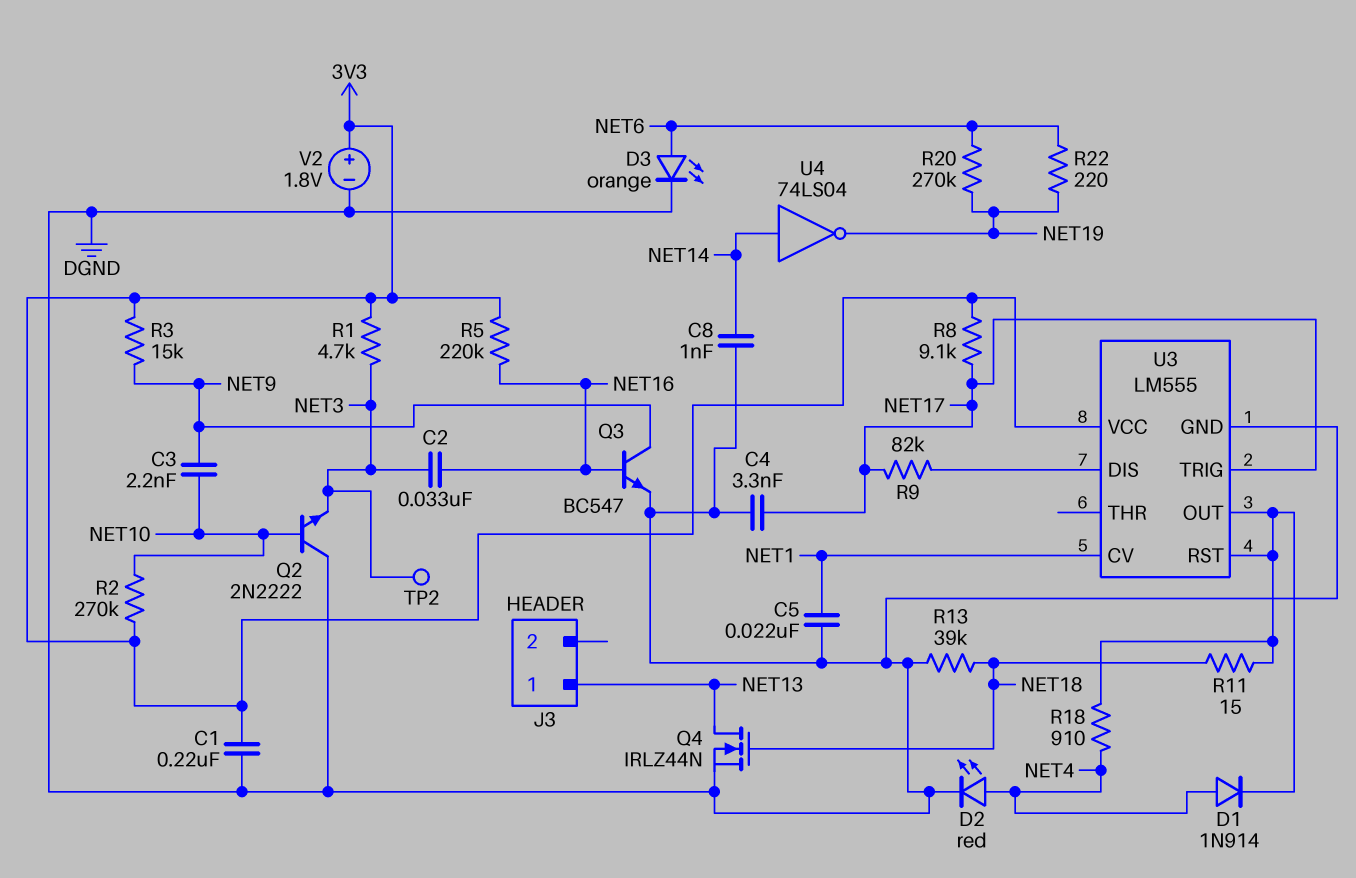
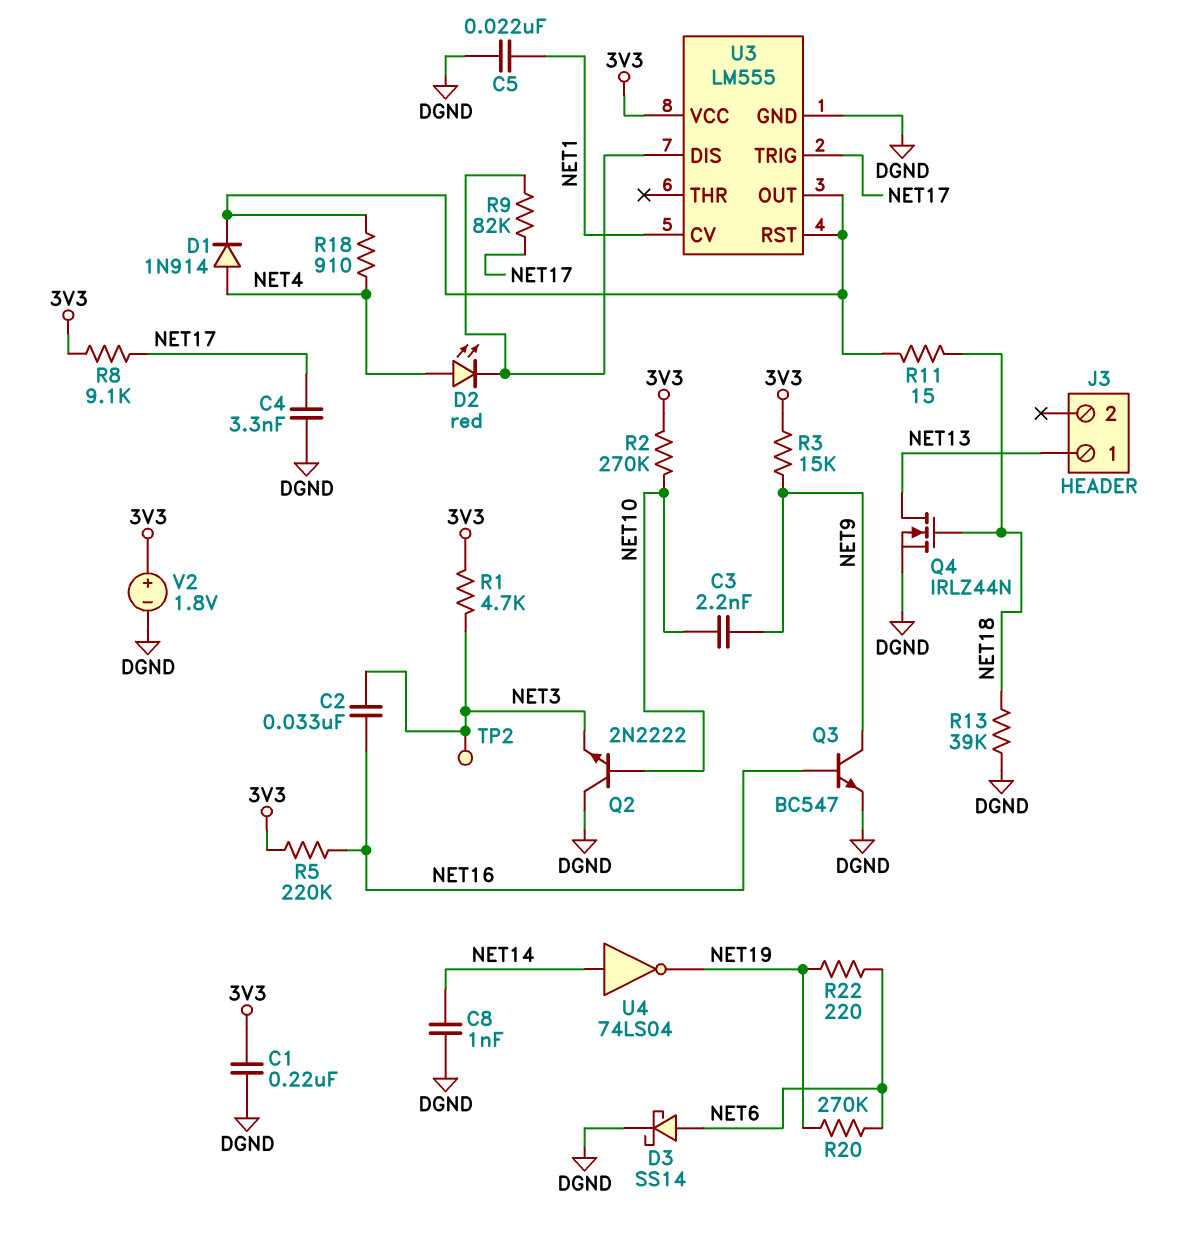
D2: LED red (A NET4, K DGND) -> LED red (A NET4, K U3/DIS)
D3: LED orange (A NET6, K DGND) -> schottky SS14 (A NET6, K DGND)

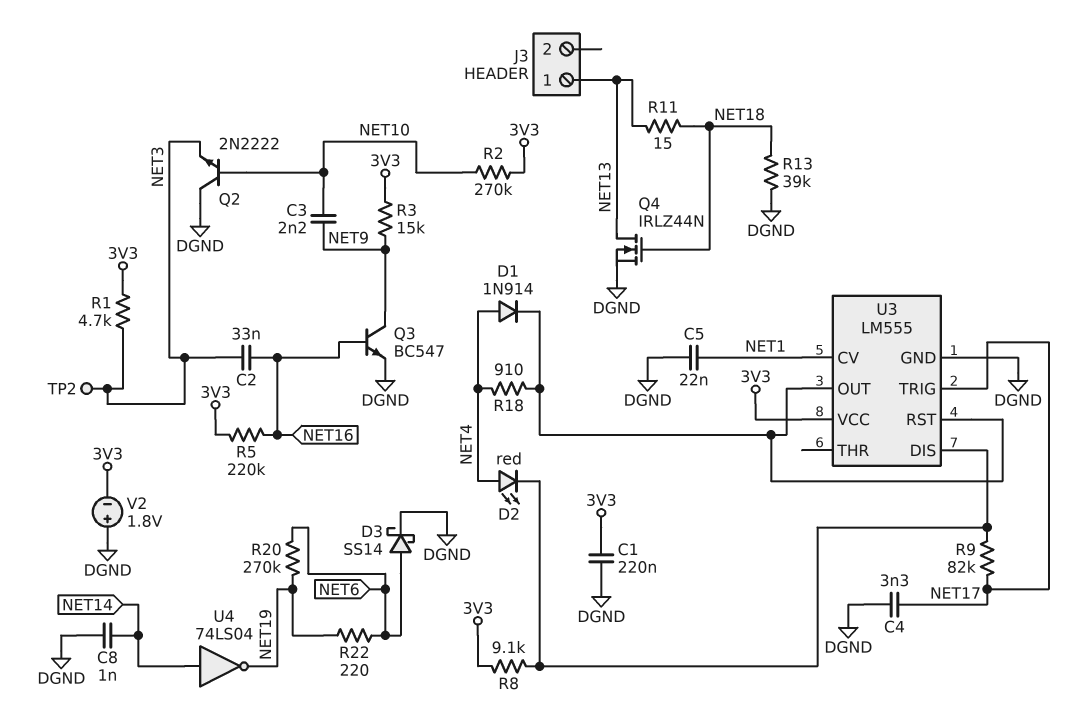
R8: 9.1k (3V3, NET17) -> 9.1k (3V3, U3/DIS)
R11: 15 (NET18, U3/OUT) -> 15 (NET13, NET18)
V2: 1.8V (plus 3V3, minus DGND) -> 1.8V (plus DGND, minus 3V3)

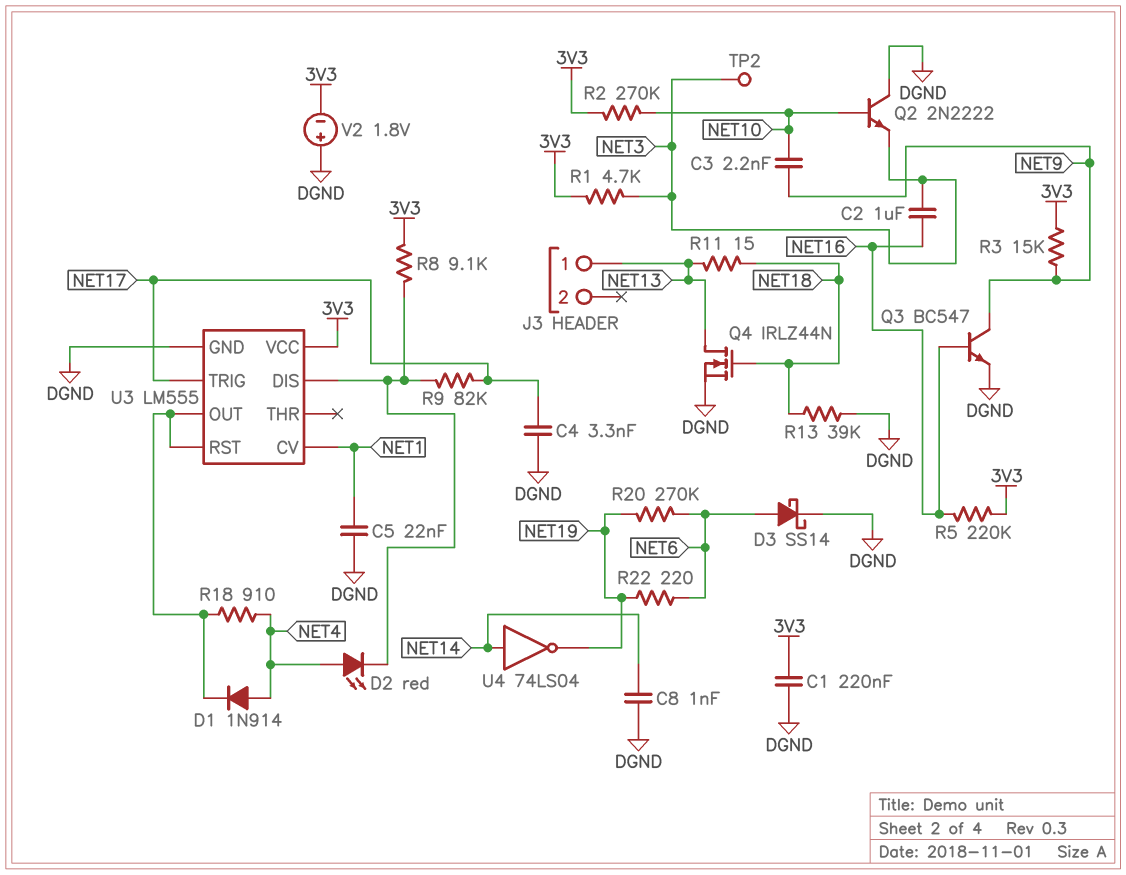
C2: 33nF (NET3, NET16) -> 1uF (NET3, NET16)

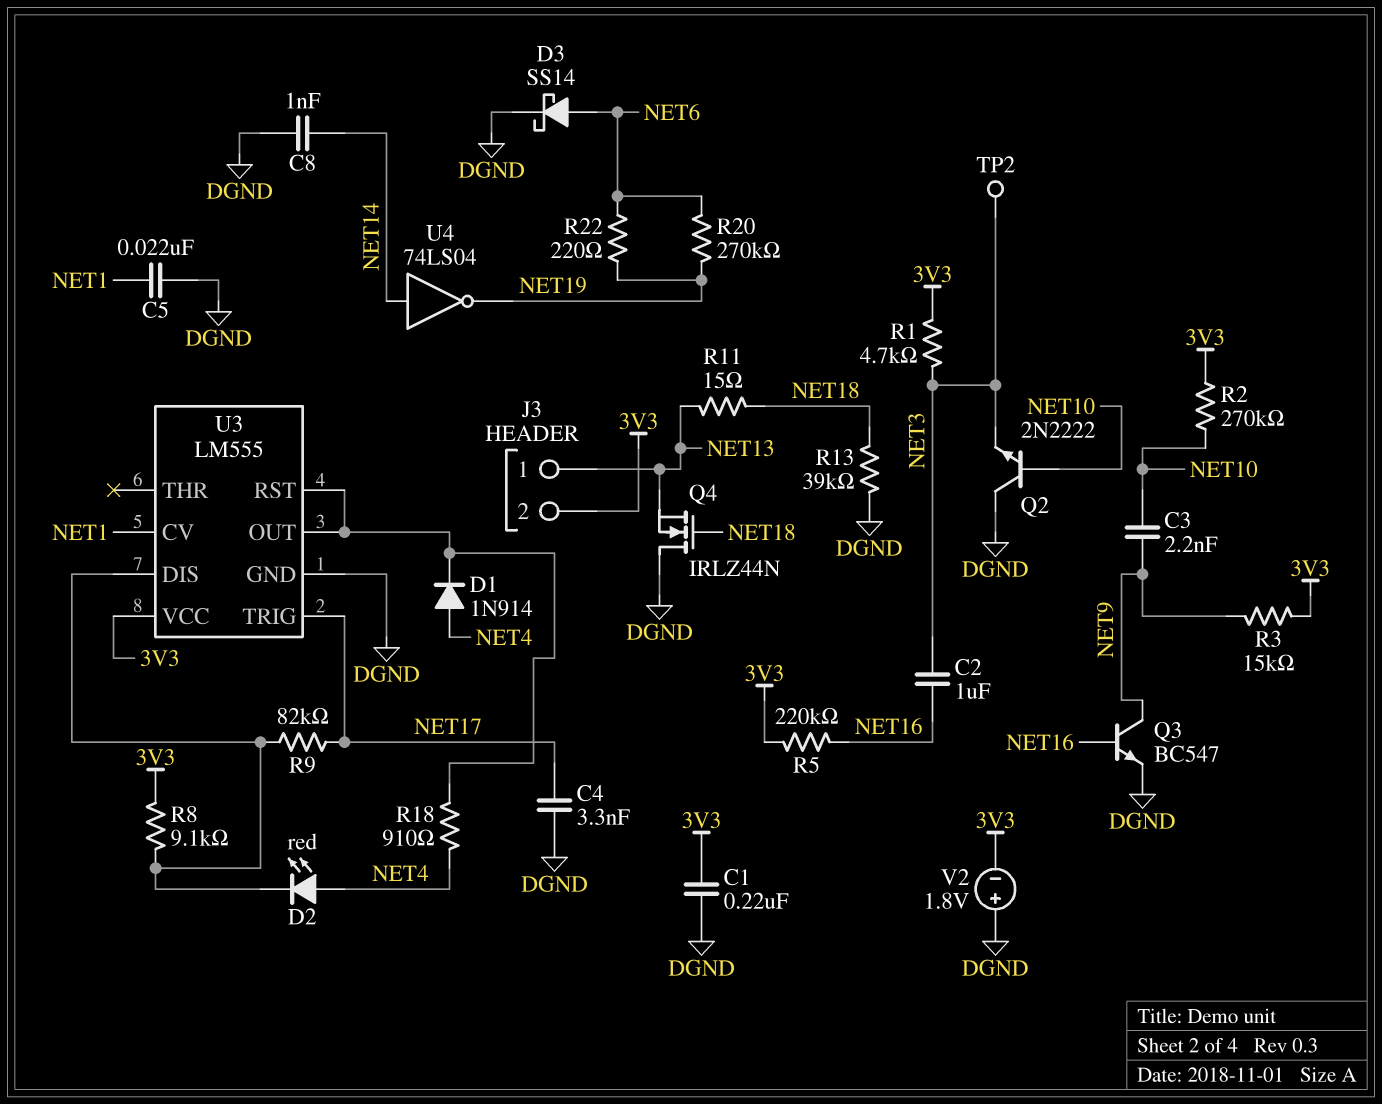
J3 pin 2: none -> 3V3
Q4: NMOS IRLZ44N (G NET18, D NET13, S DGND) -> NMOS IRLZ44N (G NET18, D DGND, S NET13)

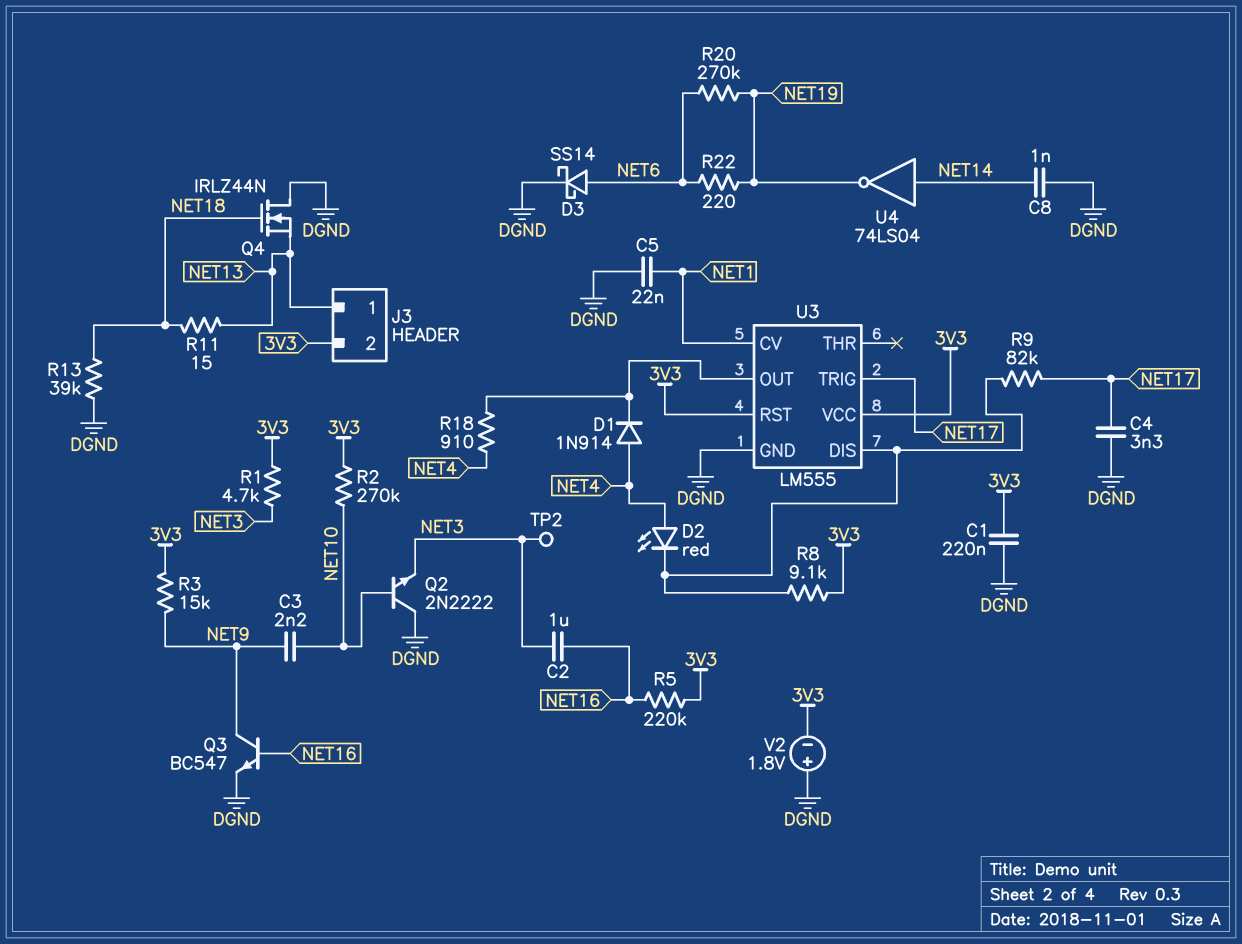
U3 pin RST: U3/OUT -> 3V3

